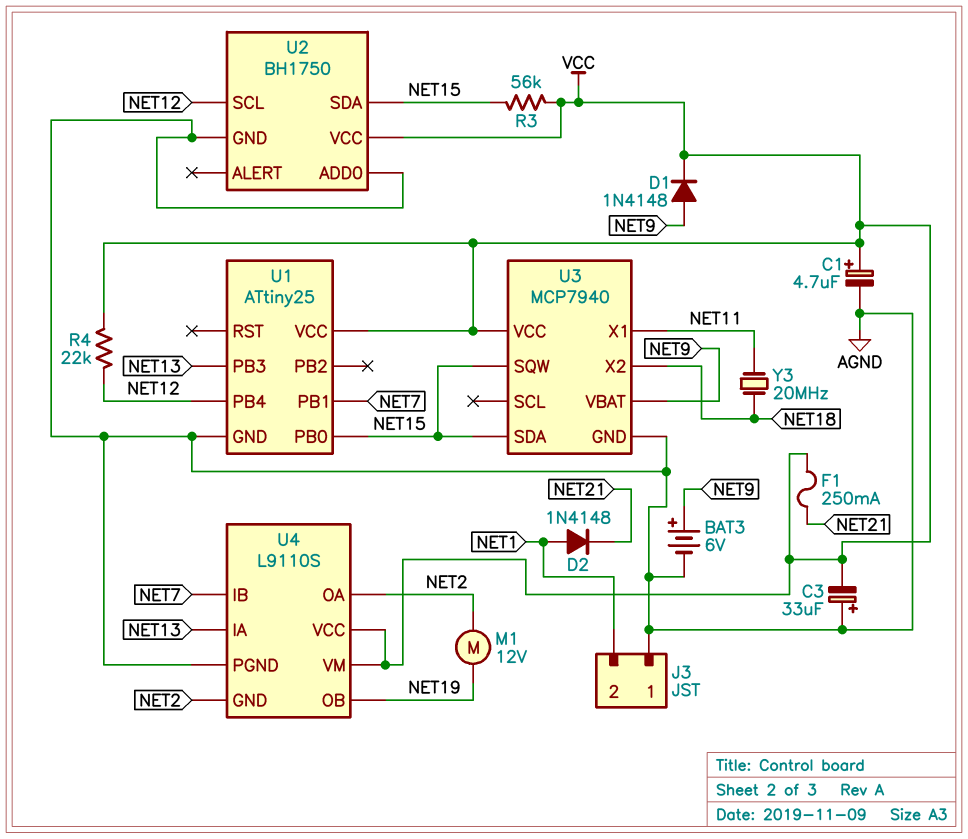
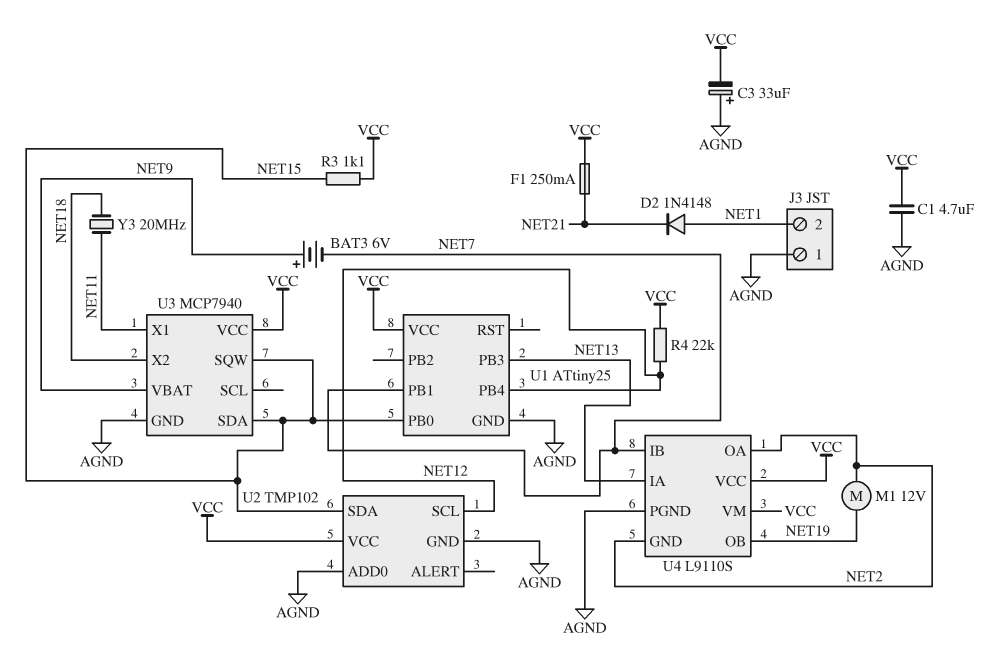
BAT3: 6V (plus NET9, minus AGND) -> 6V (plus NET9, minus NET7)
C1: 4.7uF (plus VCC, minus AGND) -> 4.7uF (AGND, VCC)
D1: diode 1N4148 (A NET9, K VCC) -> none
R3: 56k (NET15, VCC) -> 1.1k (NET15, VCC)
U2: BH1750 -> TMP102

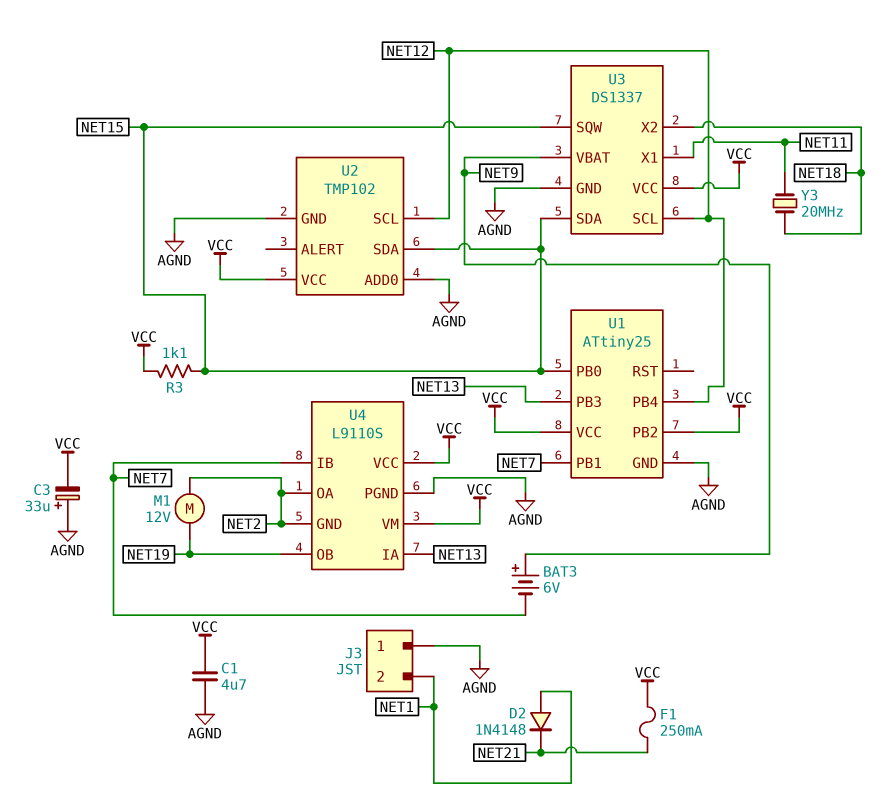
R4: 22k (NET12, VCC) -> none
U1 pin PB2: none -> VCC
U3: MCP7940 -> DS1337
U3 pin SCL: none -> NET12

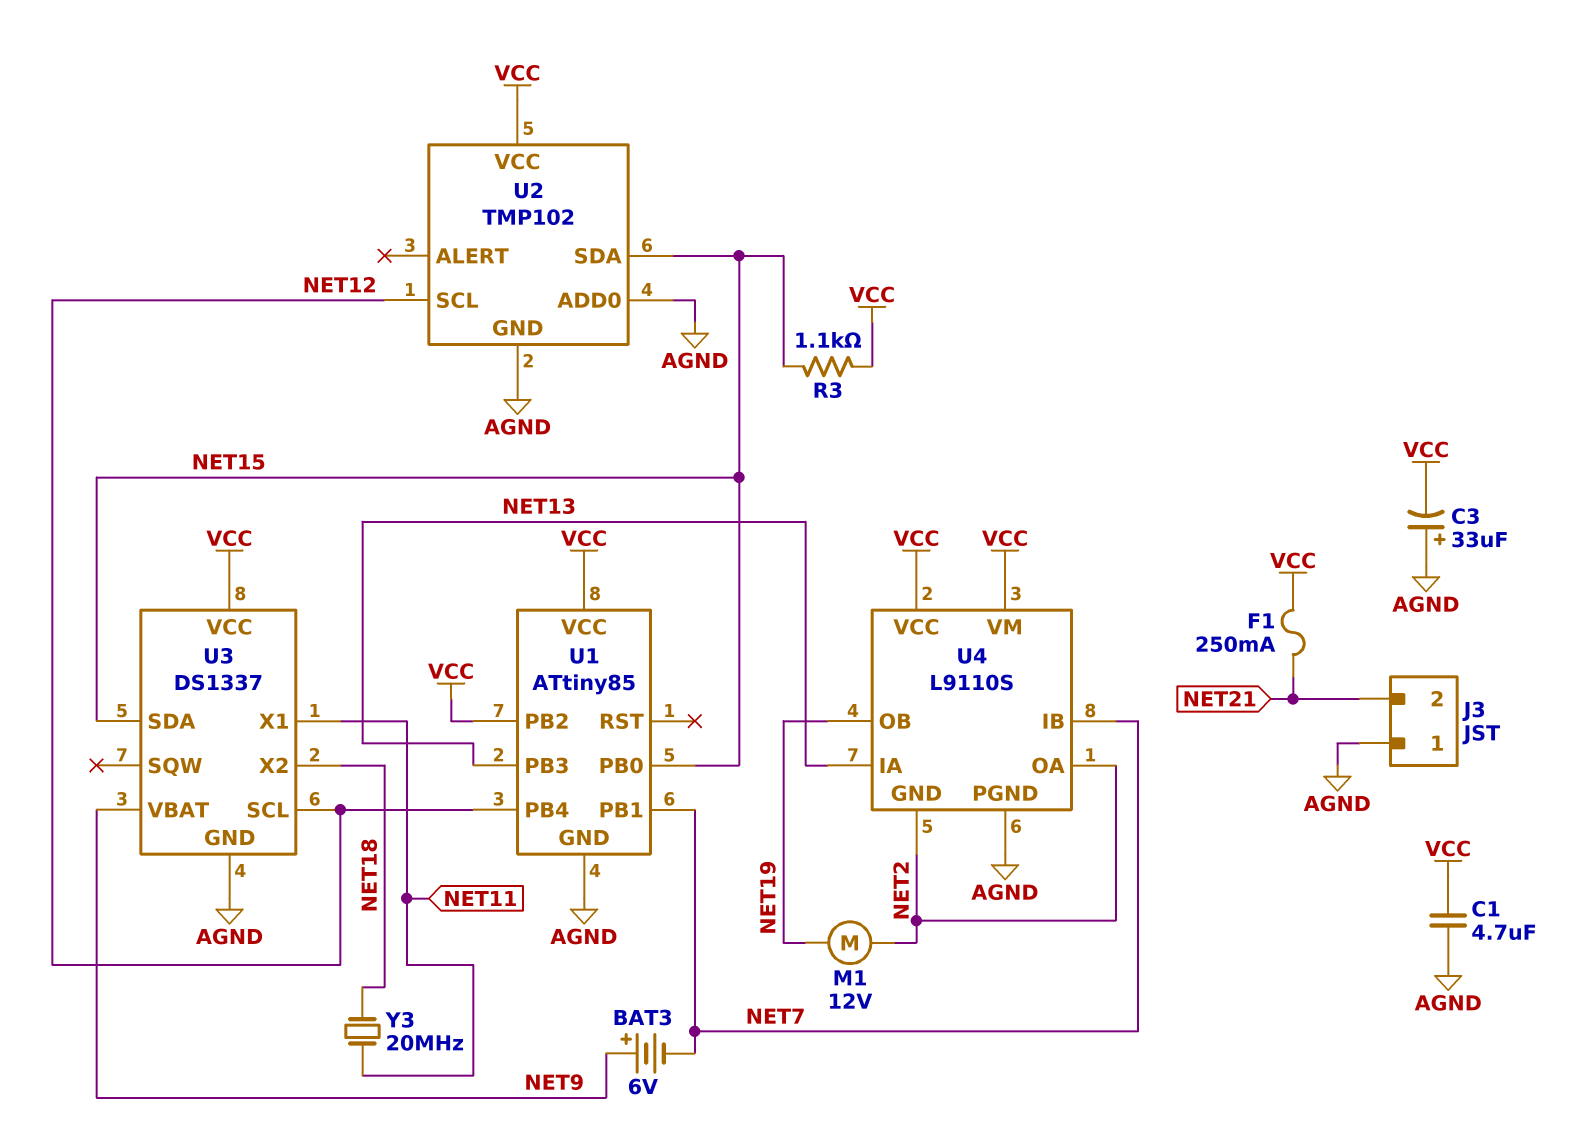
D2: diode 1N4148 (A NET1, K NET21) -> none
J3 pin 2: NET1 -> NET21
U1: ATtiny25 -> ATtiny85
U3 pin SQW: NET15 -> none

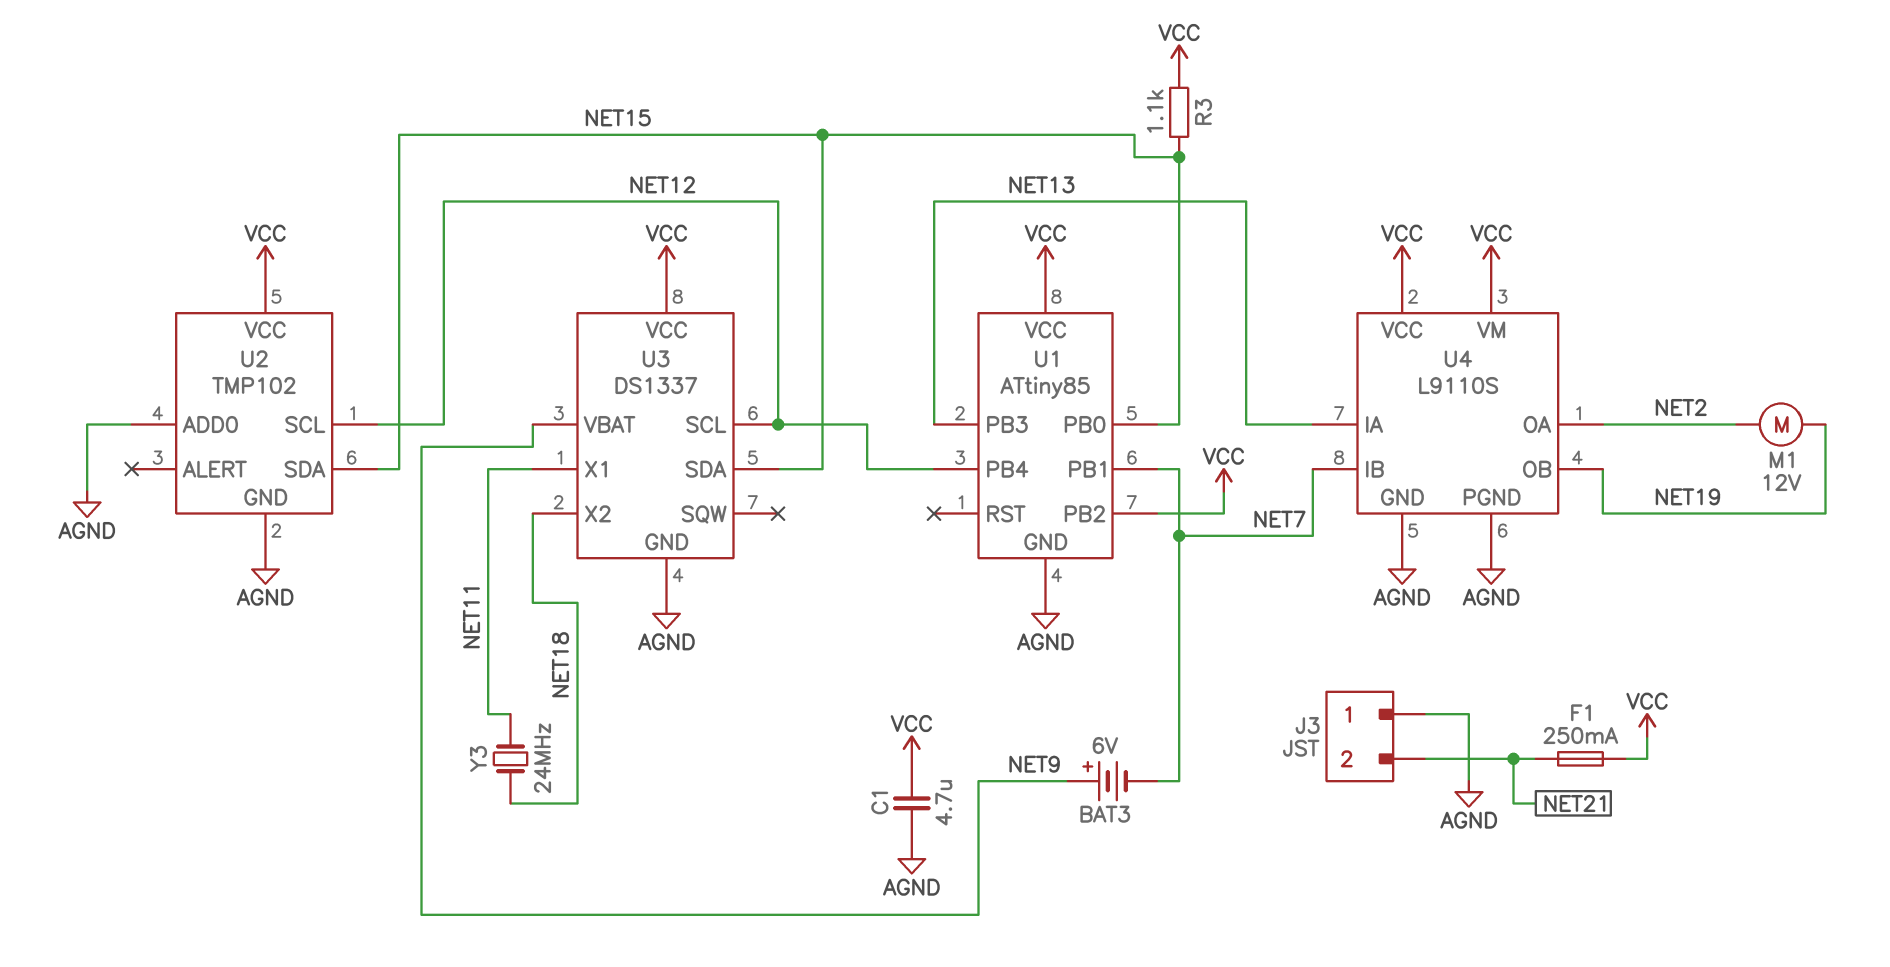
C3: 33uF (plus AGND, minus VCC) -> none
U4 pin GND: NET2 -> AGND
Y3: 20MHz (NET11, NET18) -> 24MHz (NET11, NET18)

